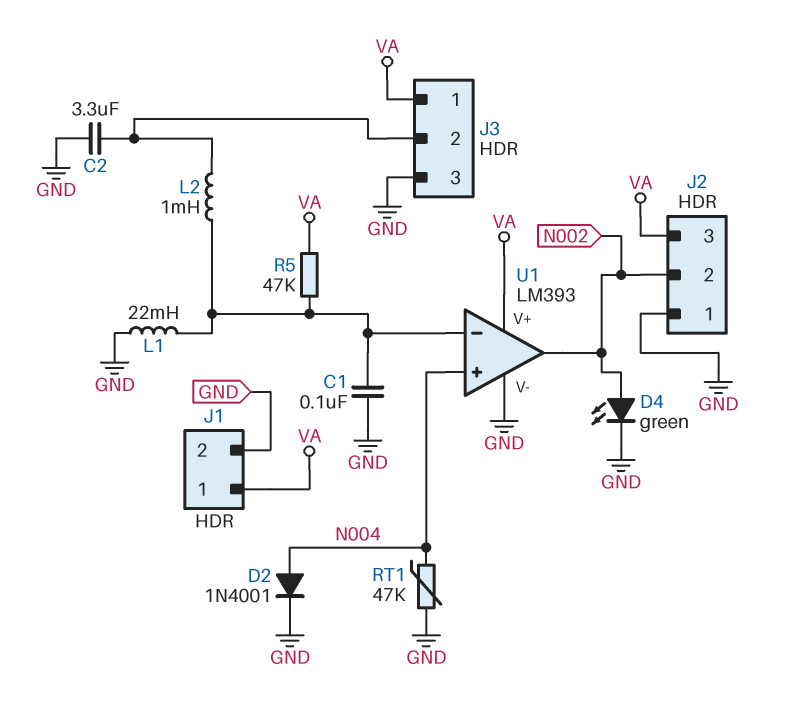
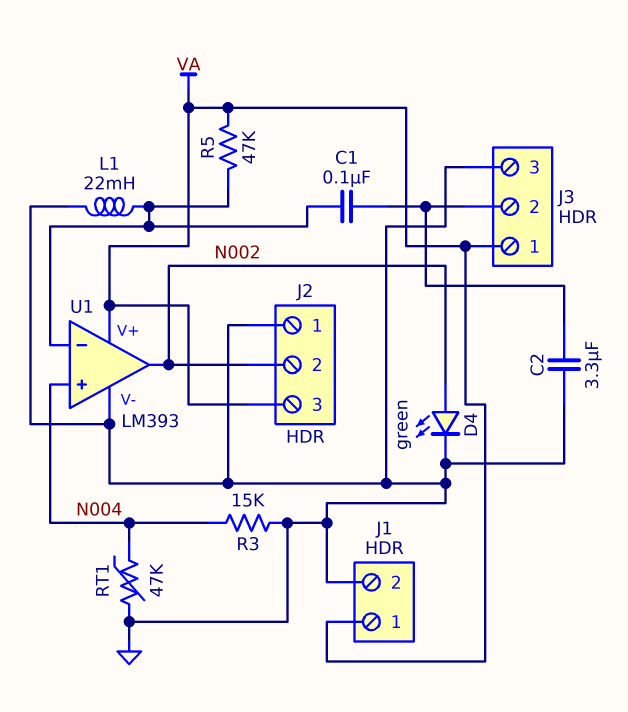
C1: 100nF (GND, U1/in-) -> 100nF (J3/2, U1/in-)
D2: diode 1N4001 (A N004, K GND) -> none
L2: 1mH (J3/2, U1/in-) -> none
R3: none -> 15k (GND, N004)

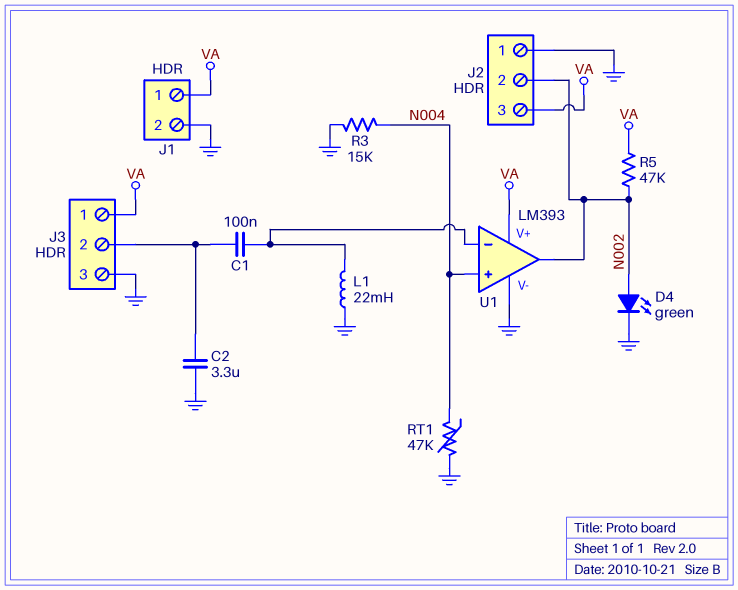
R5: 47k (U1/in-, VA) -> 47k (N002, VA)

